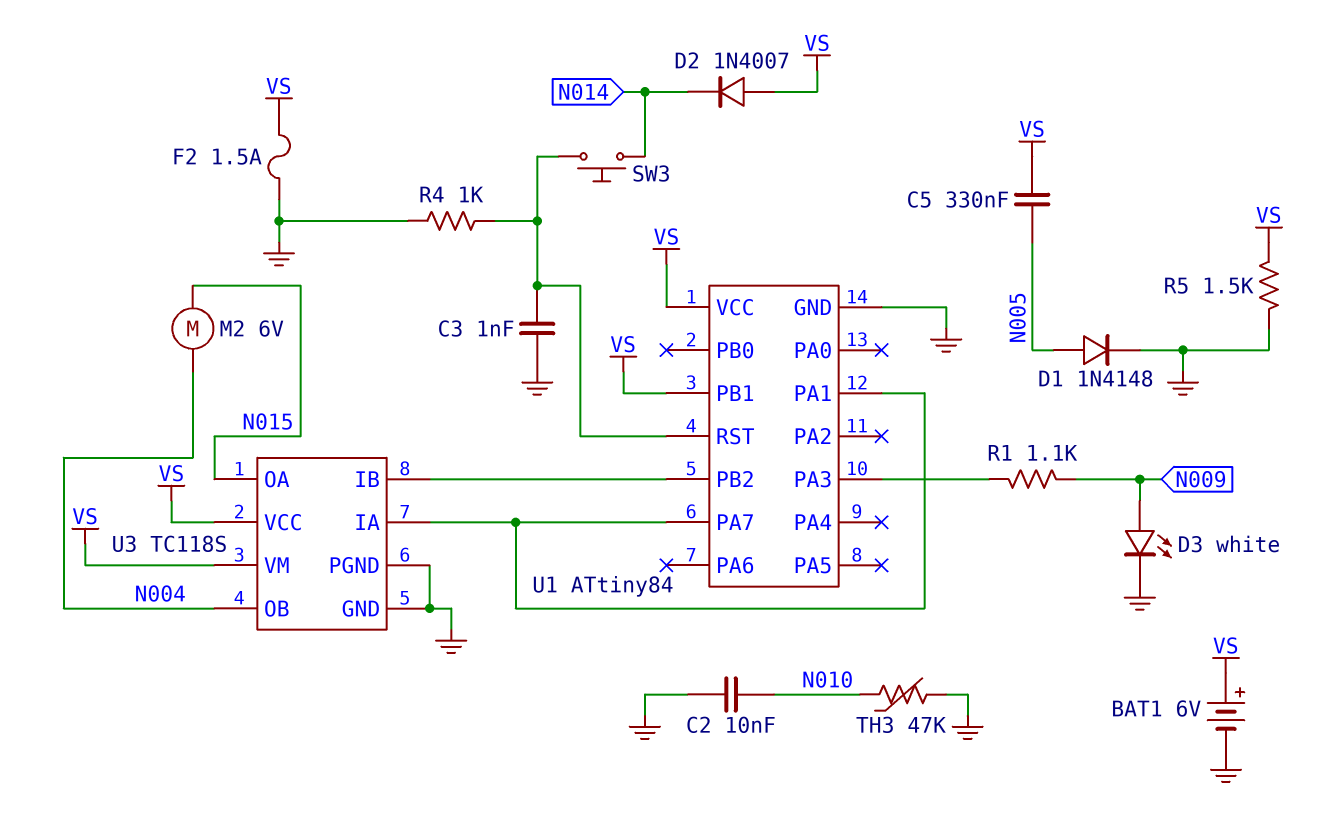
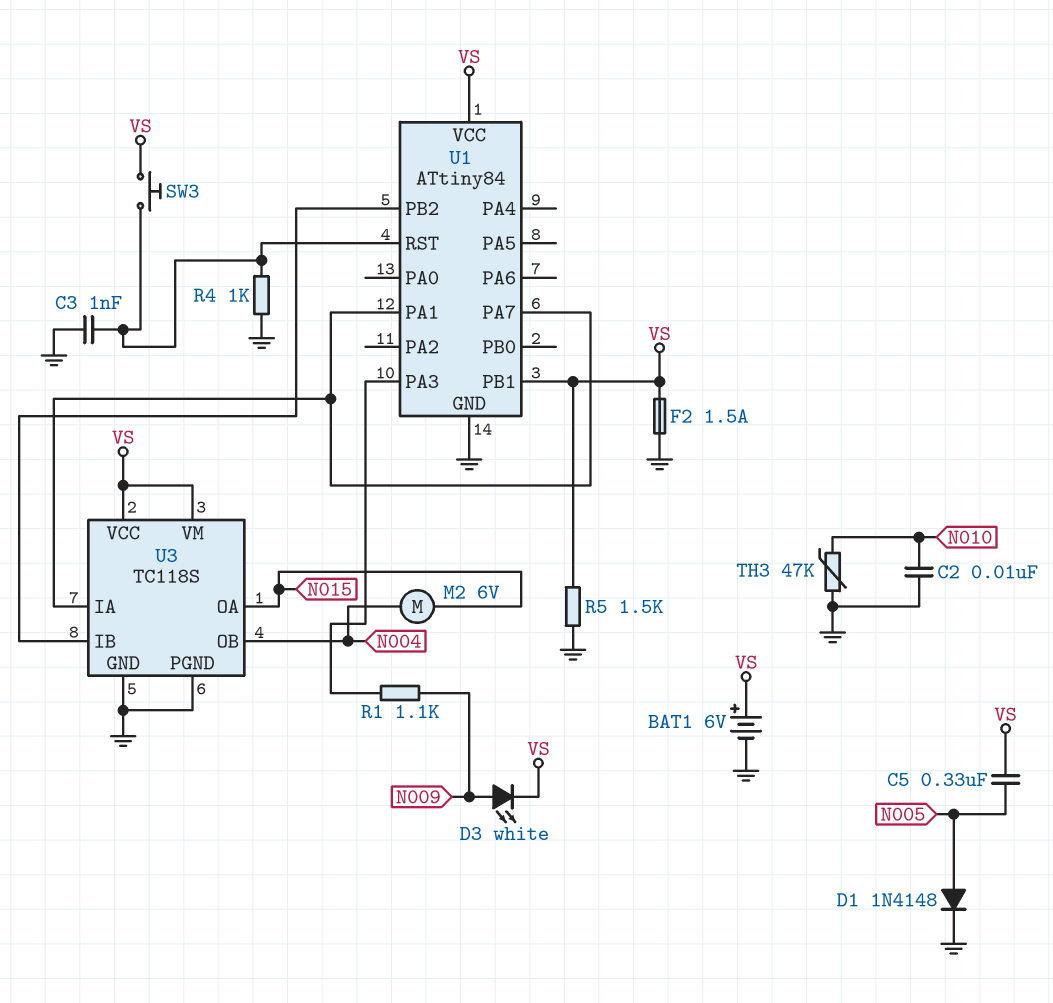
D2: diode 1N4007 (A VS, K N014) -> none
D3: LED white (A N009, K GND) -> LED white (A N009, K VS)
SW3: button (N014, U1/RST) -> button (U1/RST, VS)

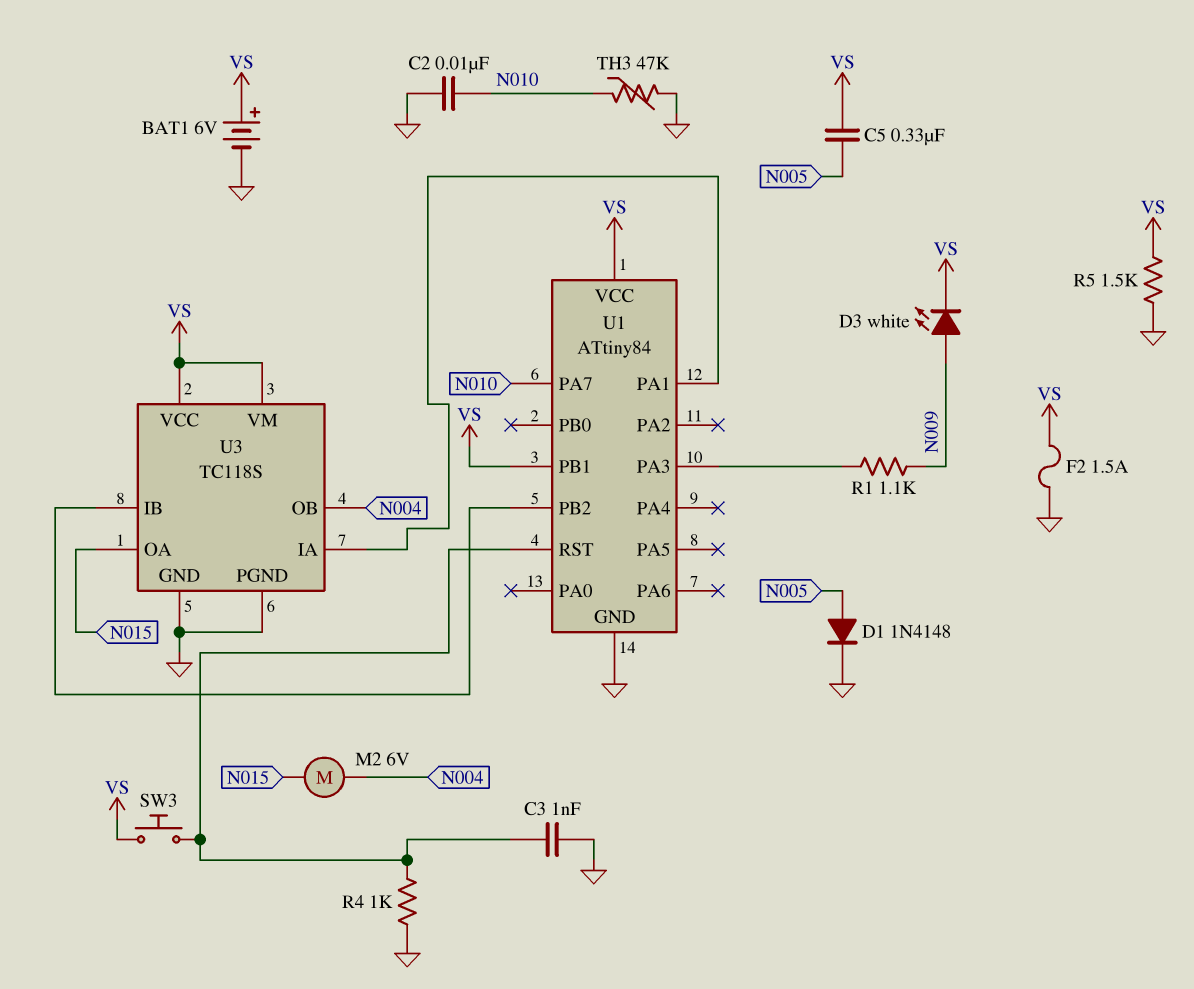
U1 pin PA7: U1/PA1 -> N010

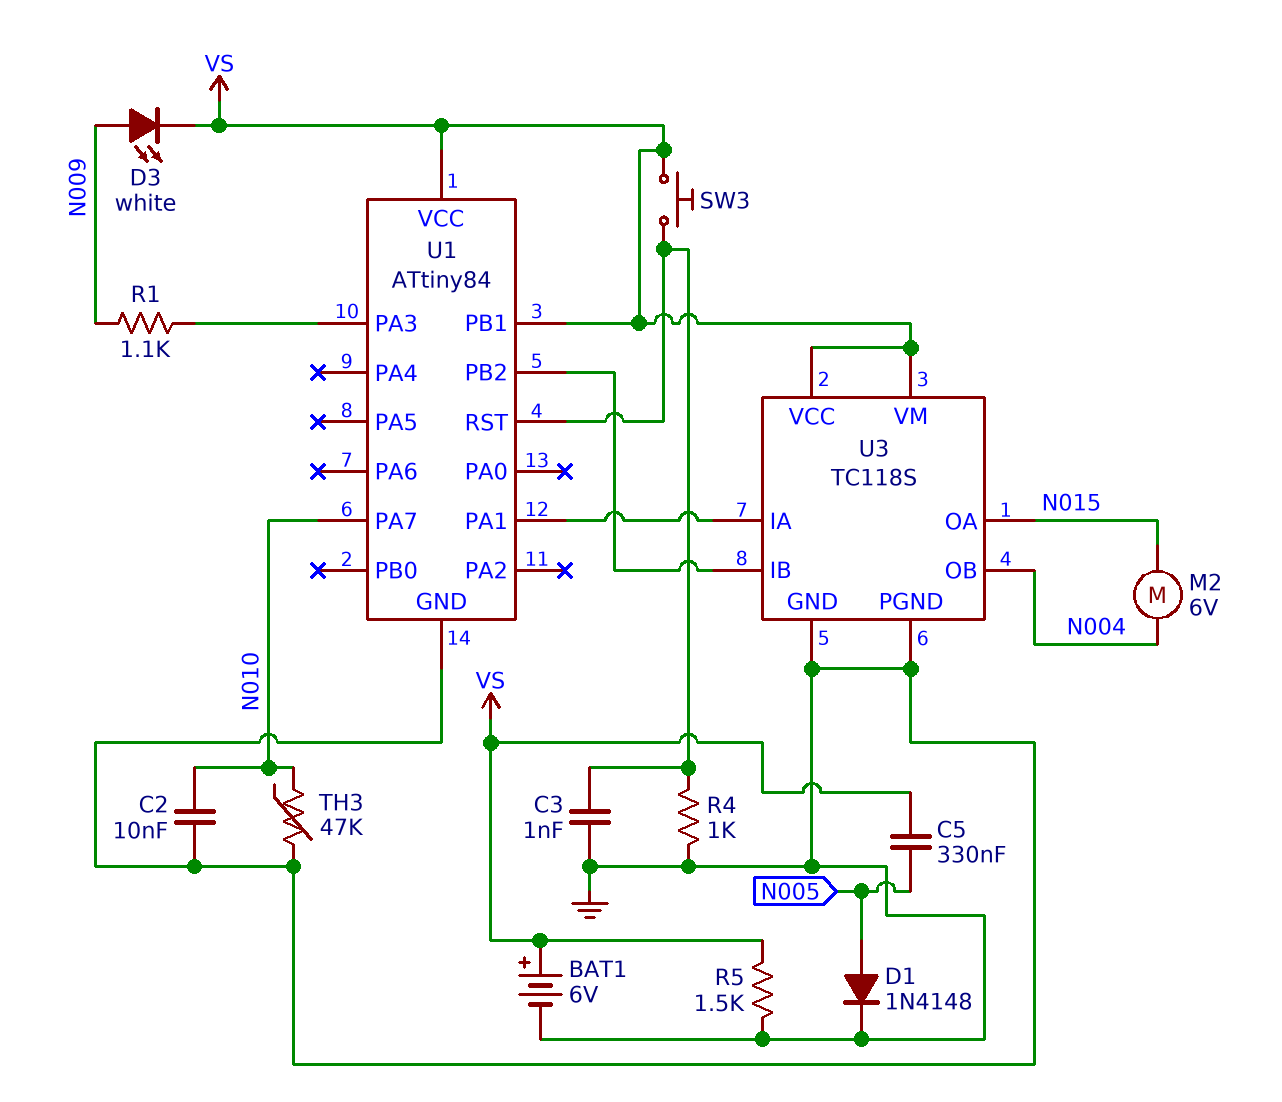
F2: 1.5A (GND, VS) -> none

